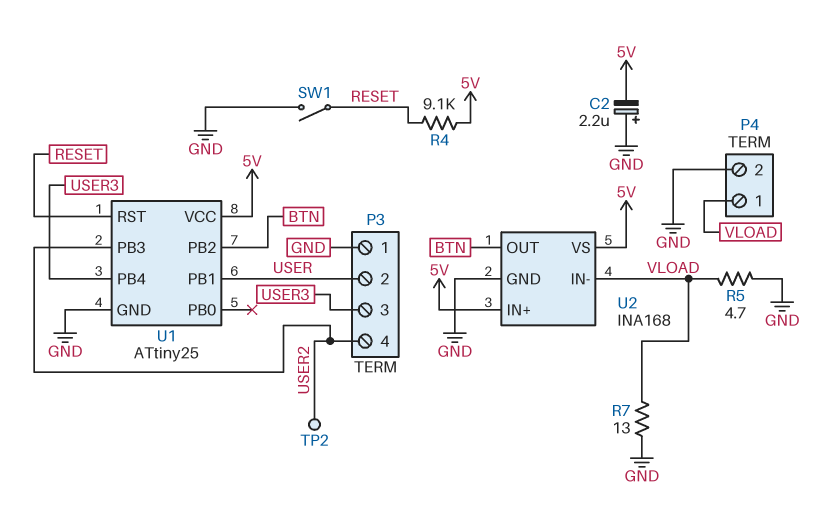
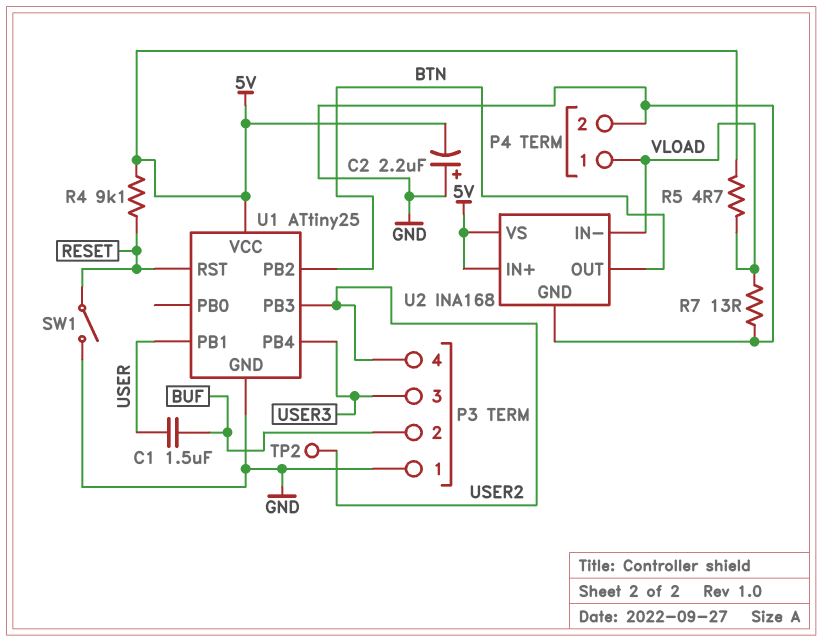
C1: none -> 1.5uF (BUF, USER)
P3 pin 2: USER -> BUF
R5: 4.7 (GND, VLOAD) -> 4.7 (5V, VLOAD)

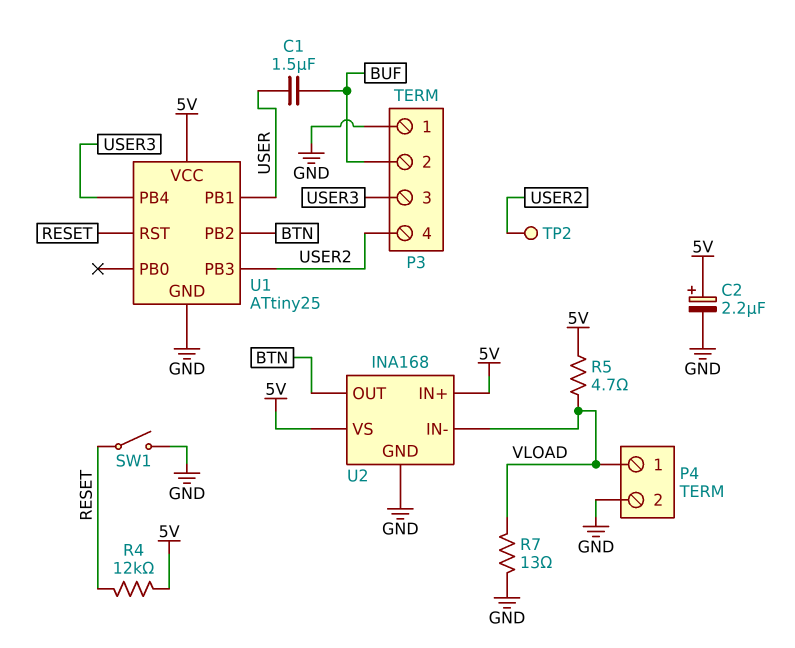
C2: 2.2uF (plus GND, minus 5V) -> 2.2uF (plus 5V, minus GND)
R4: 9.1k (5V, RESET) -> 12k (5V, RESET)

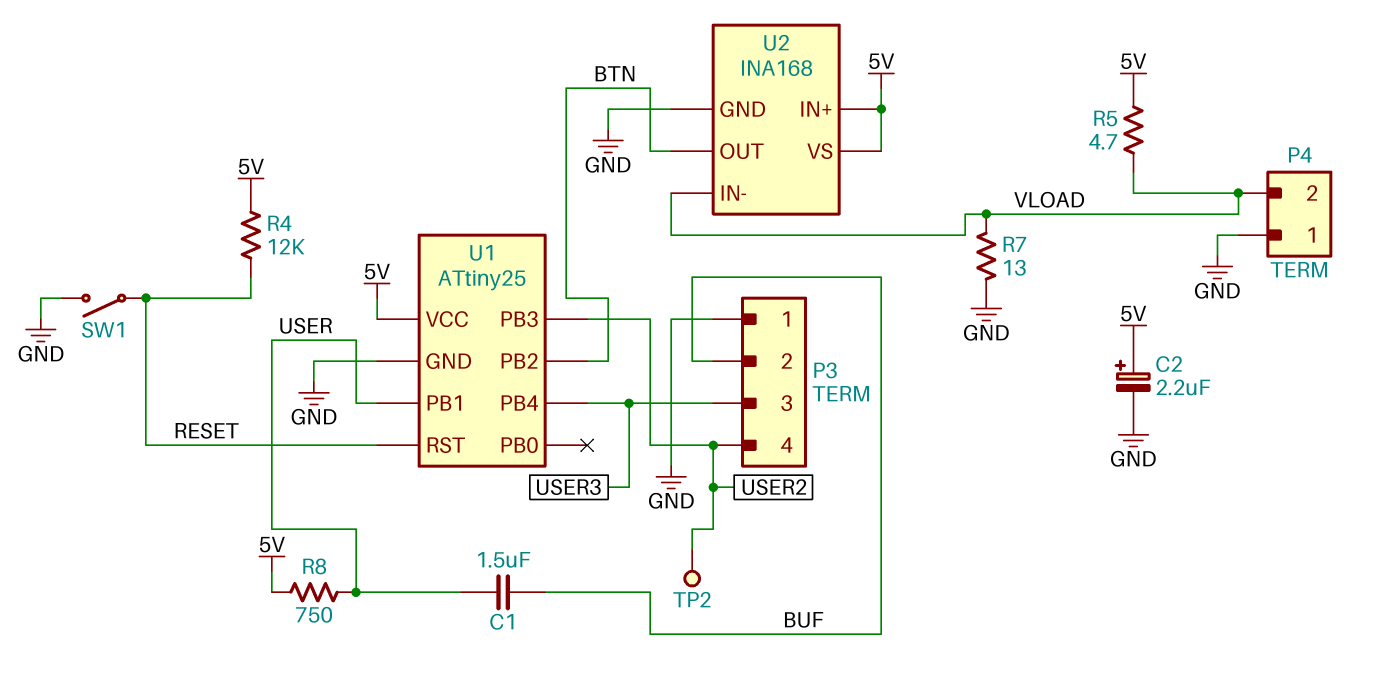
P4 pin 1: VLOAD -> GND
P4 pin 2: GND -> VLOAD
R8: none -> 750 (5V, USER)

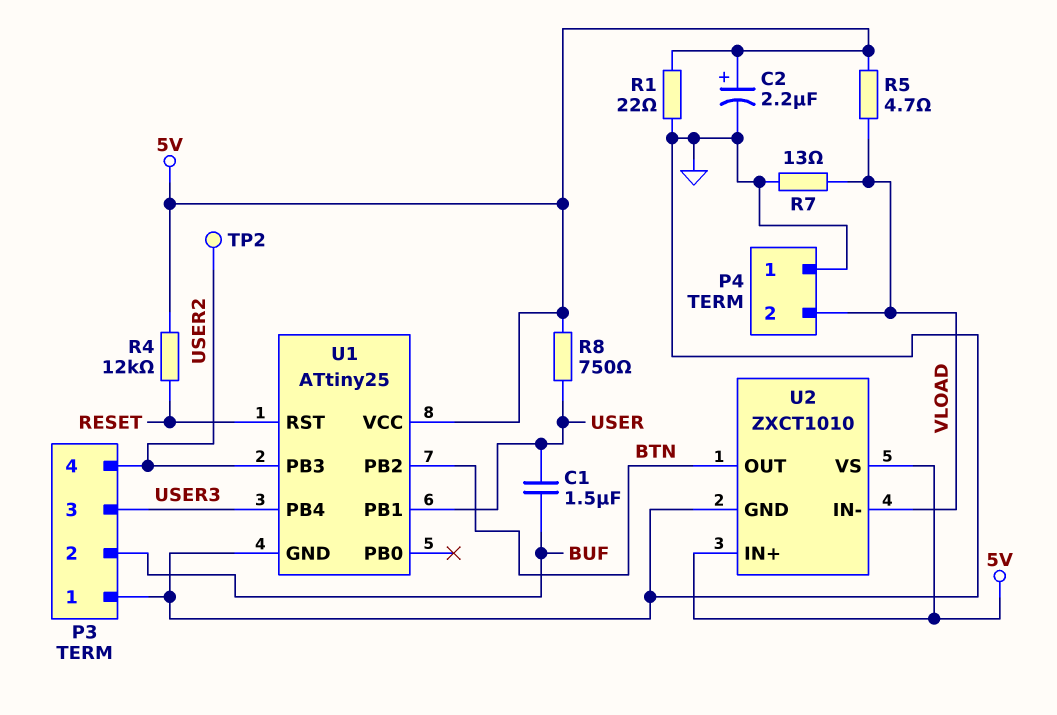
R1: none -> 22 (5V, GND)
SW1: switch (GND, RESET) -> none
U2: INA168 -> ZXCT1010

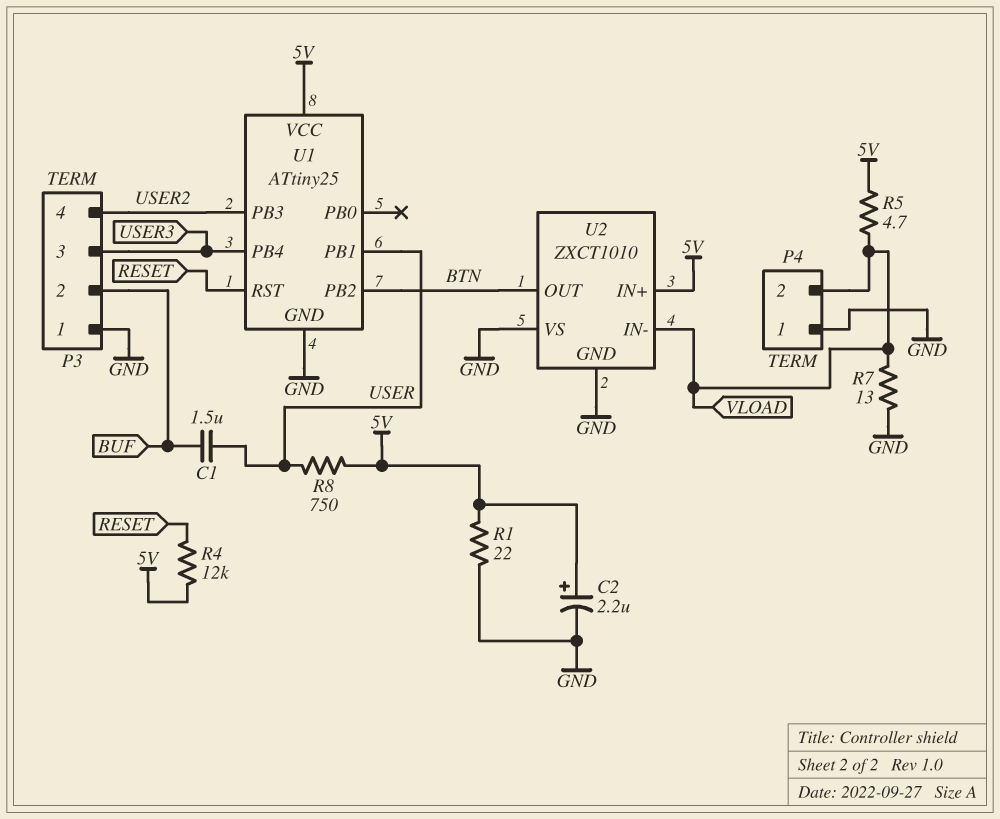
TP2: test point (USER2) -> none
U2 pin VS: 5V -> GND

